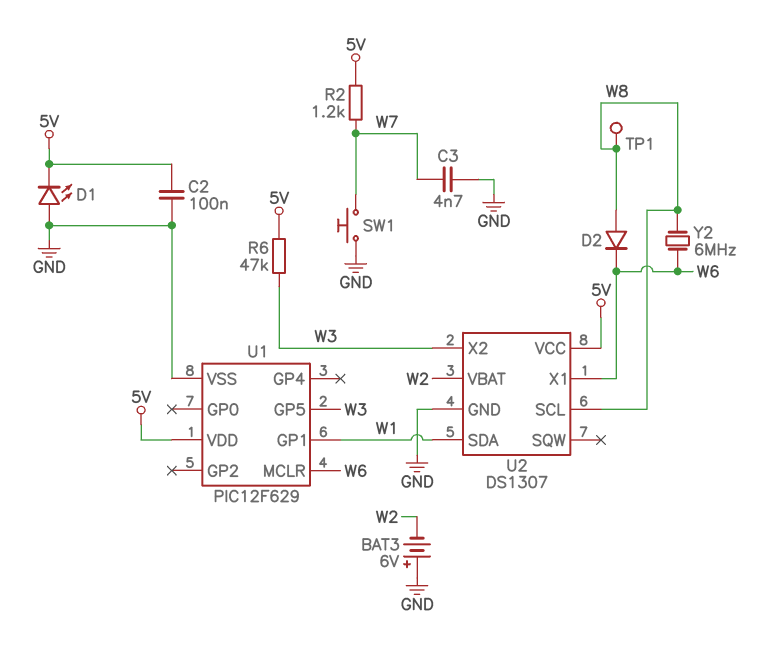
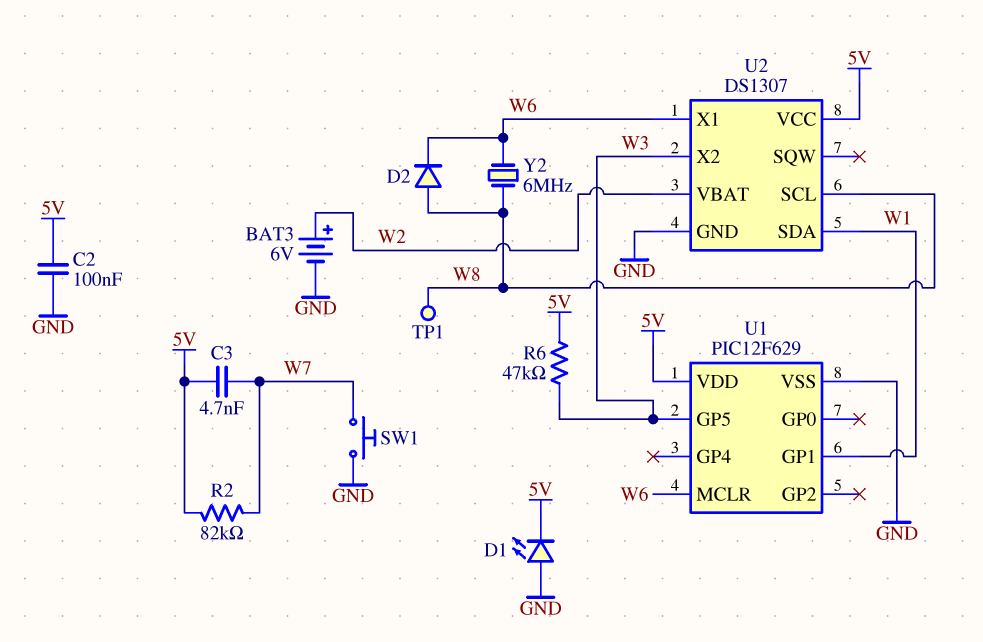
BAT3: 6V (plus GND, minus W2) -> 6V (plus W2, minus GND)
C3: 4.7nF (GND, W7) -> 4.7nF (5V, W7)
R2: 1.2k (5V, W7) -> 82k (5V, W7)

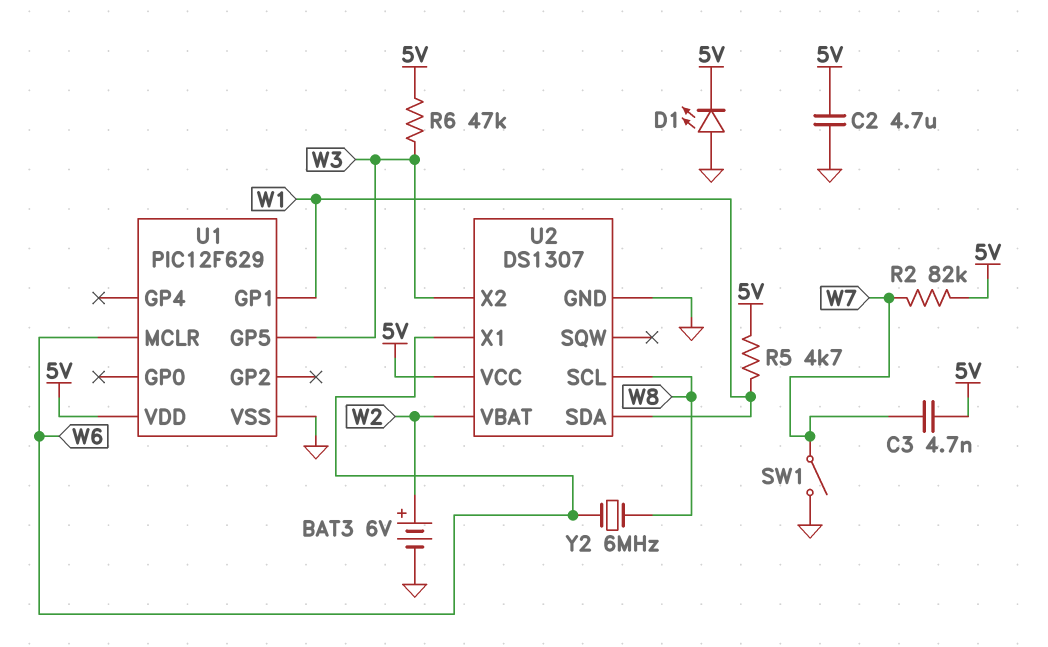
C2: 100nF (5V, GND) -> 4.7uF (5V, GND)
D2: diode (A W8, K W6) -> none
R5: none -> 4.7k (5V, W1)
SW1: button (GND, W7) -> switch (GND, W7)
TP1: test point (W8) -> none

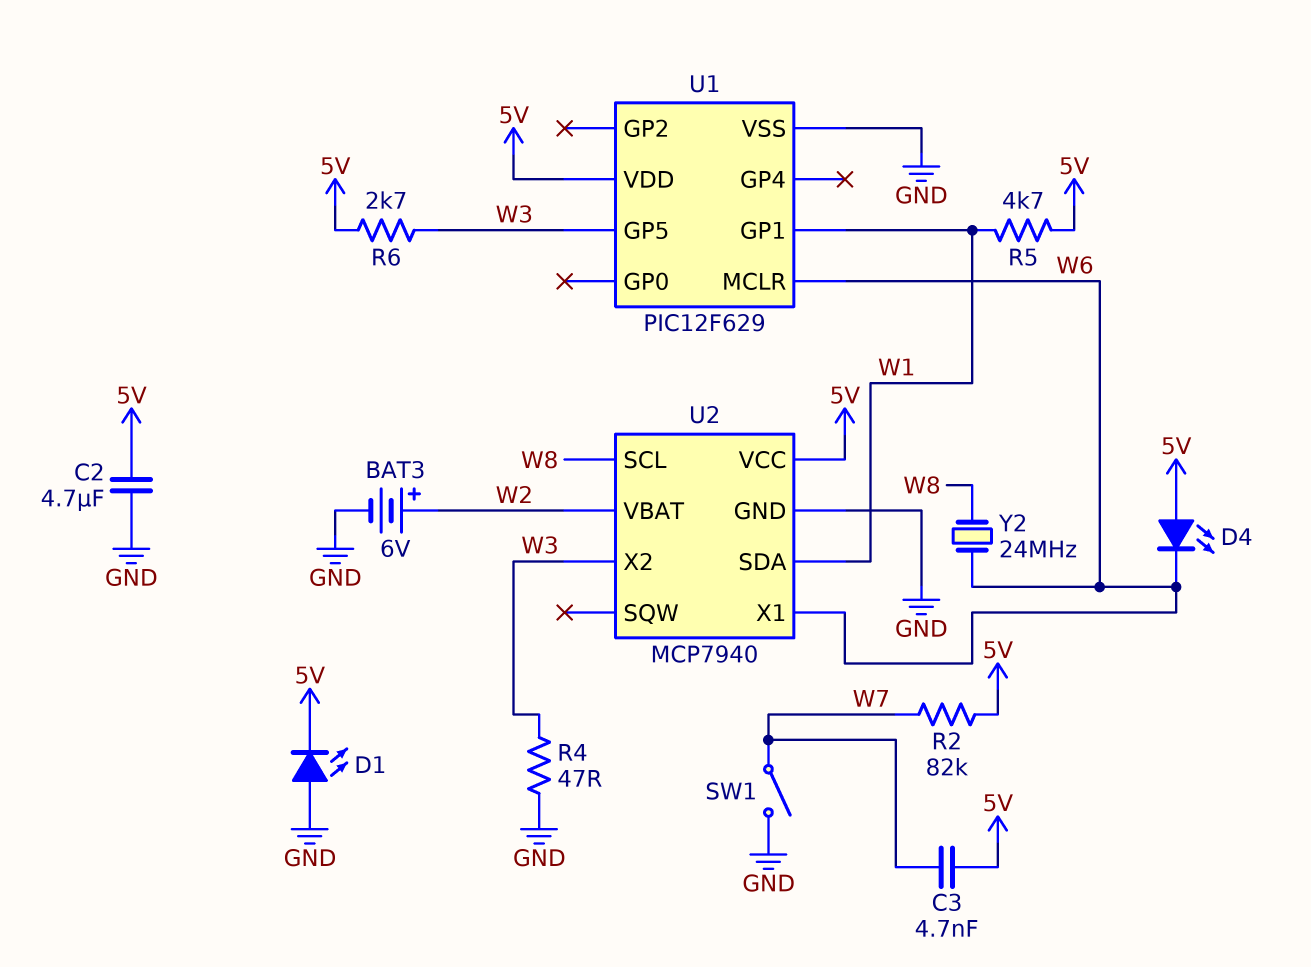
D4: none -> LED (A 5V, K W6)
R4: none -> 47 (GND, W3)
R6: 47k (5V, W3) -> 2.7k (5V, W3)
U2: DS1307 -> MCP7940
Y2: 6MHz (W6, W8) -> 24MHz (W6, W8)

